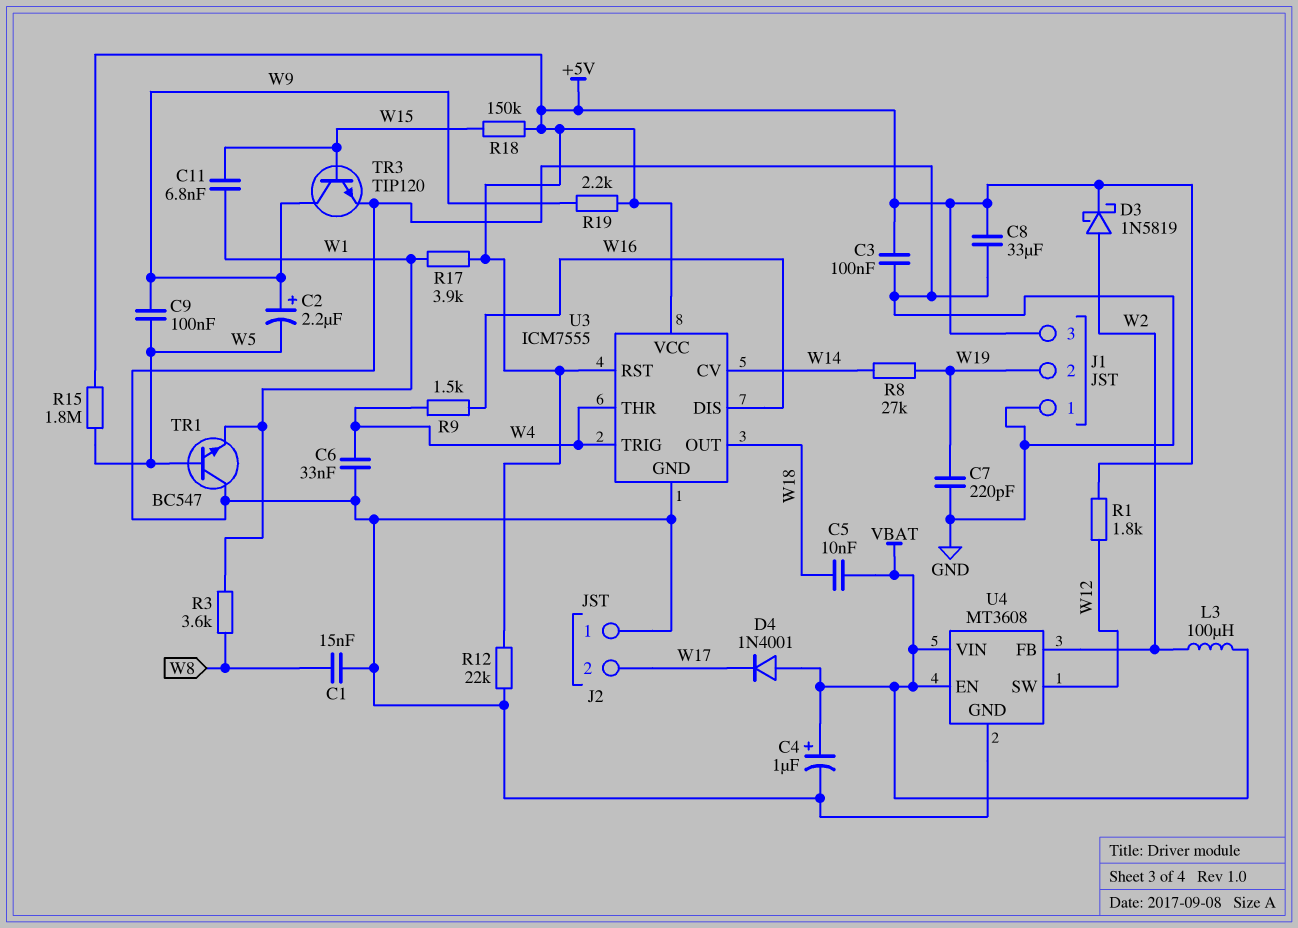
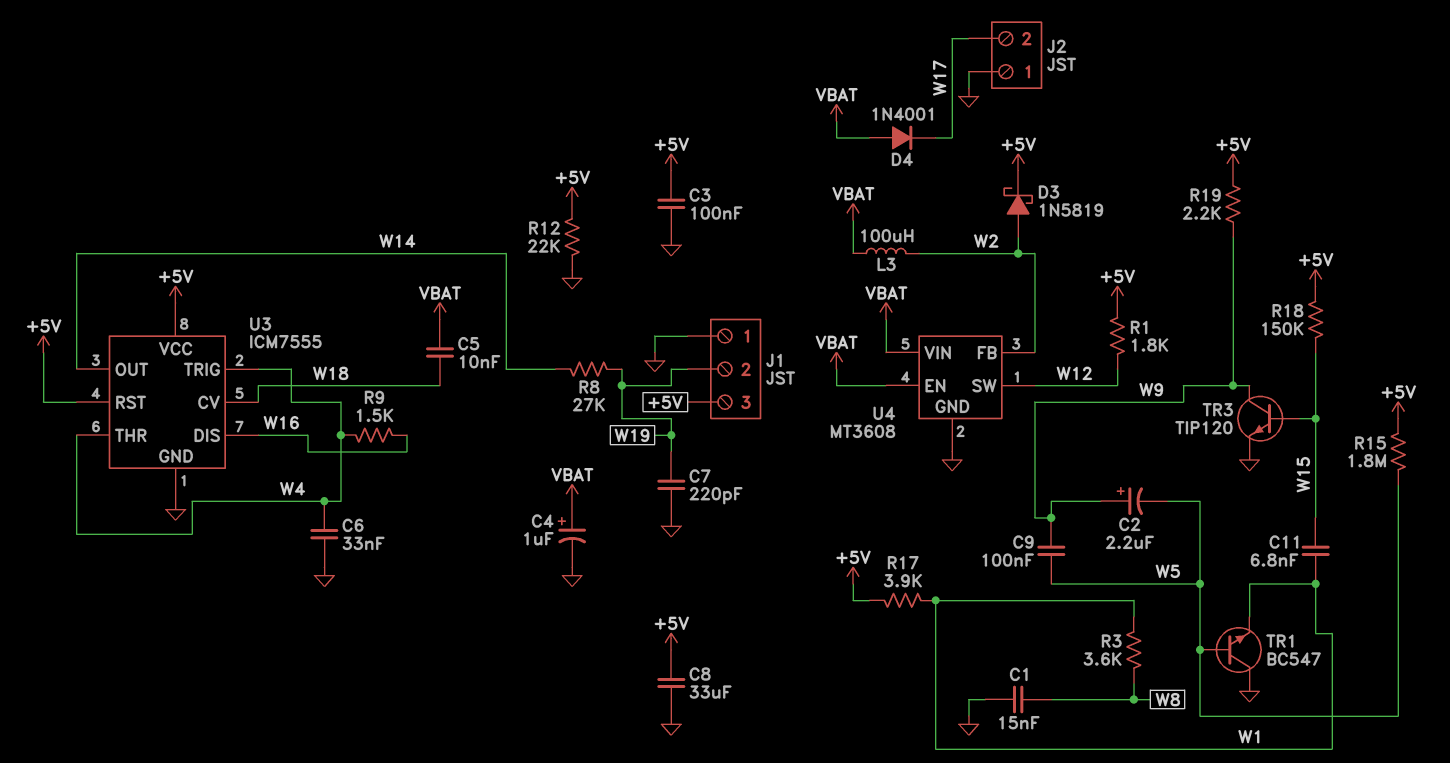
U3 pin CV: W14 -> W18
U3 pin OUT: W18 -> W14

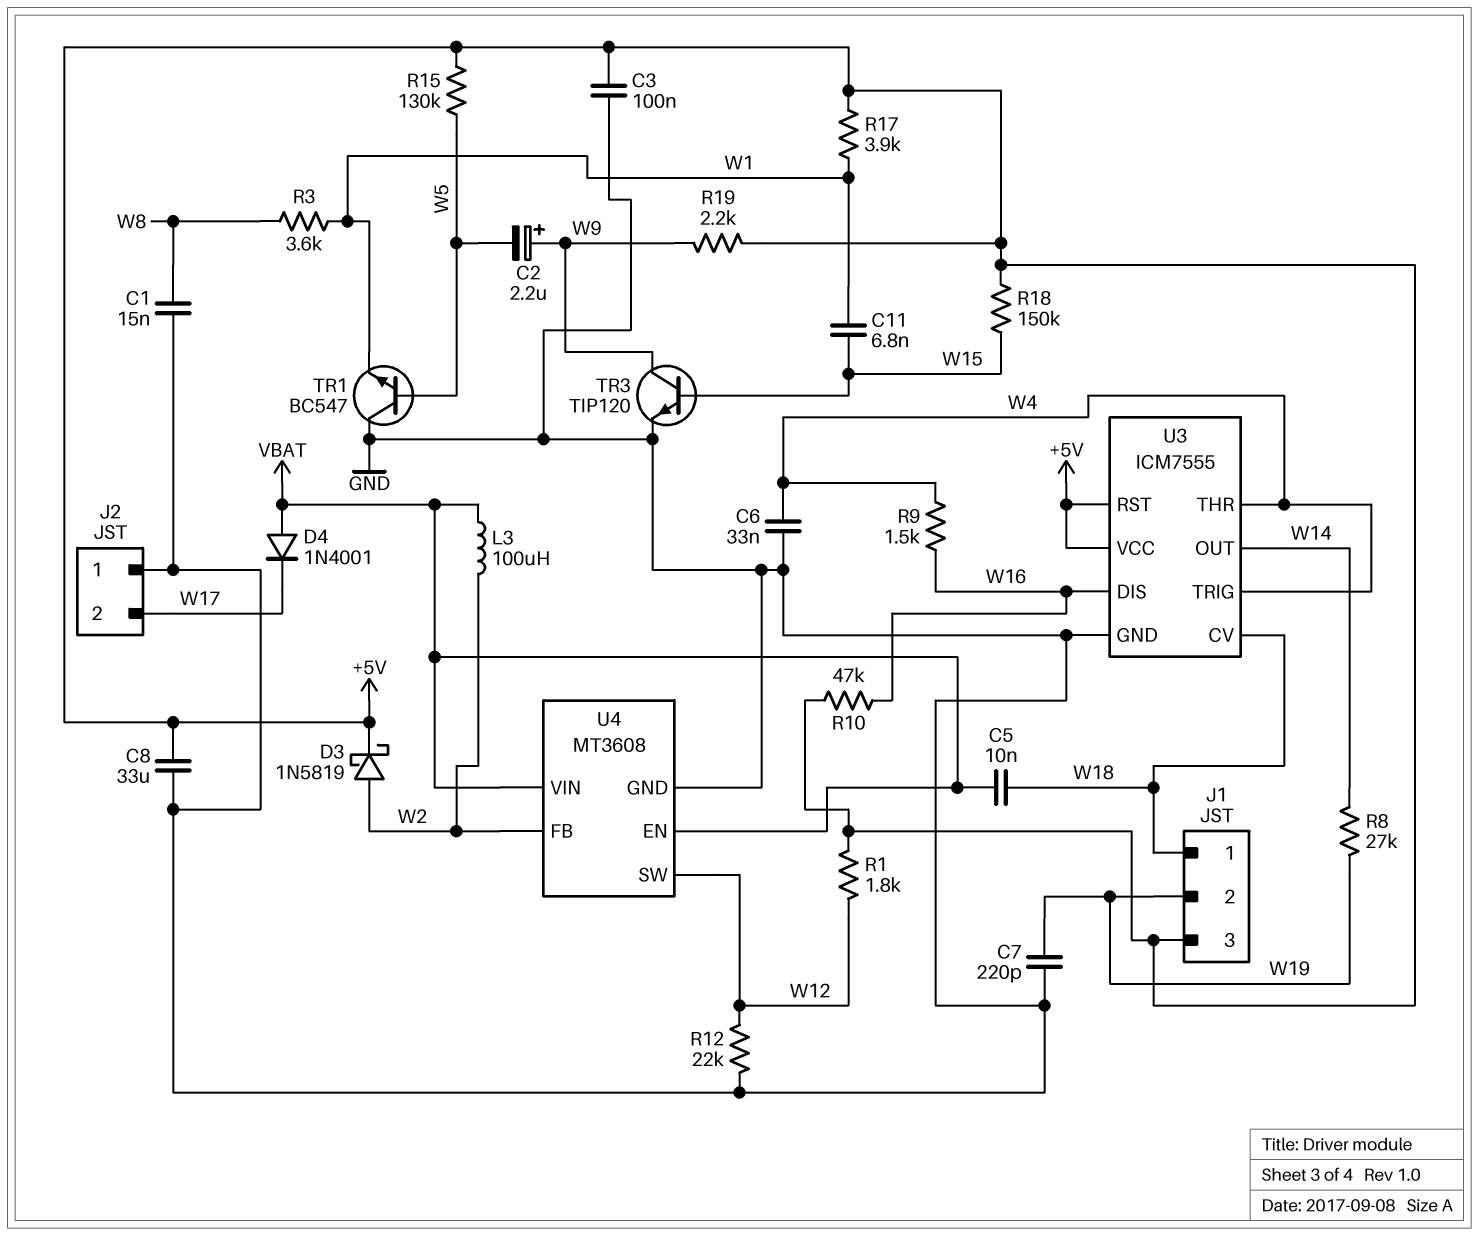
C4: 1uF (plus VBAT, minus GND) -> none
C9: 100nF (W5, W9) -> none
J1 pin 1: GND -> W18
R10: none -> 47k (+5V, W16)
R12: 22k (+5V, GND) -> 22k (GND, W12)
R15: 1.8M (+5V, W5) -> 130k (+5V, W5)

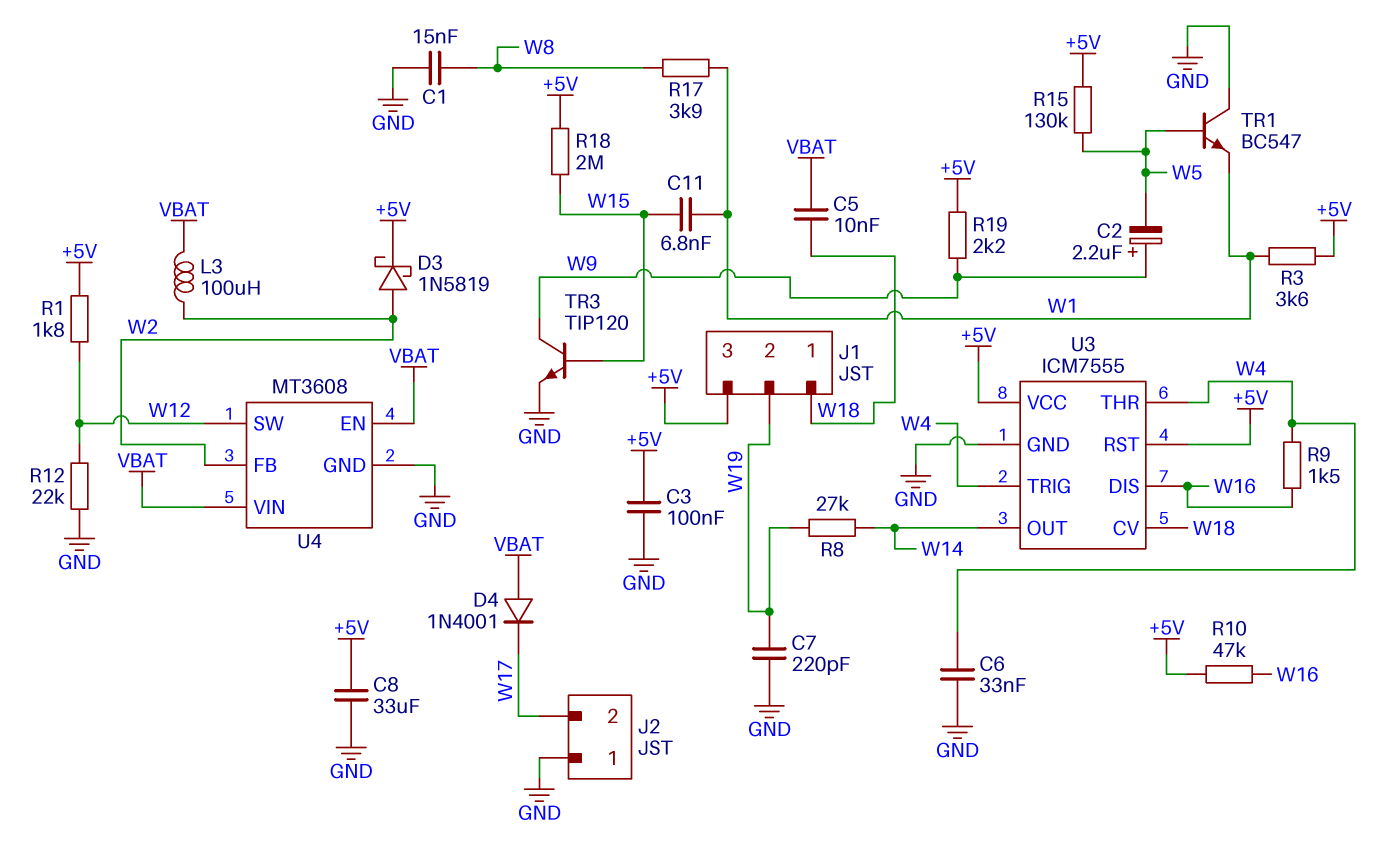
R3: 3.6k (W1, W8) -> 3.6k (+5V, W1)
R17: 3.9k (+5V, W1) -> 3.9k (W1, W8)
R18: 150k (+5V, W15) -> 2M (+5V, W15)

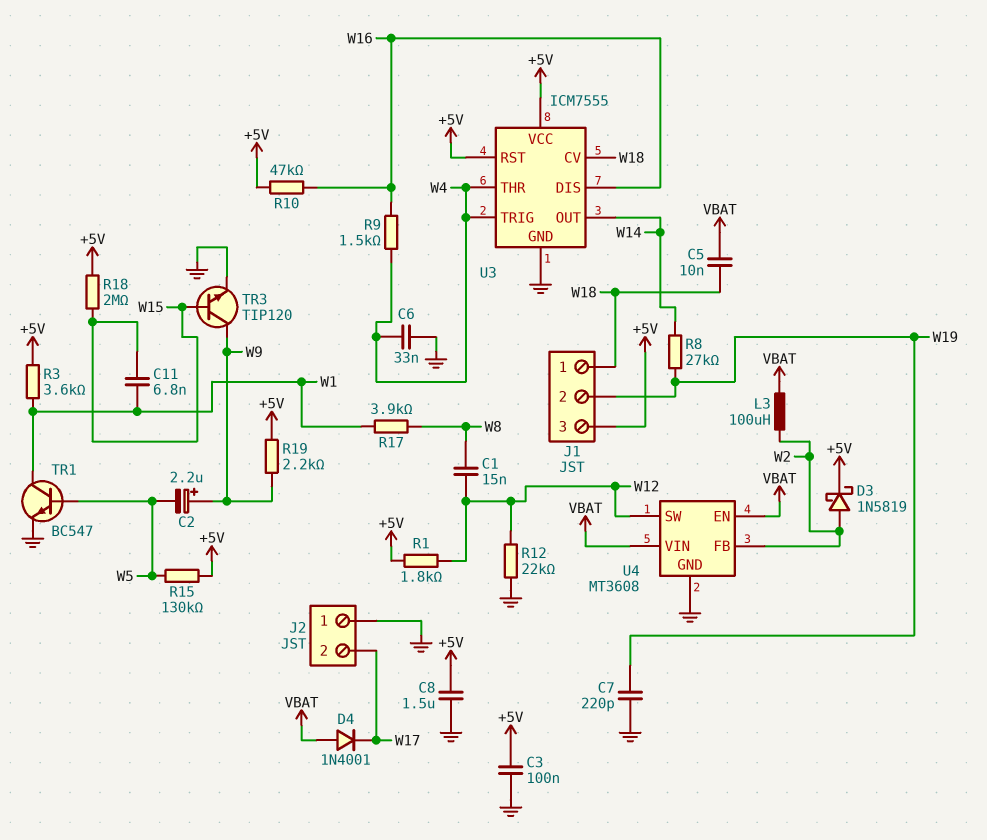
C1: 15nF (GND, W8) -> 15nF (W8, W12)
C8: 33uF (+5V, GND) -> 1.5uF (+5V, GND)
TR1: NPN BC547 (B W5, C GND, E W1) -> NPN BC547 (B W5, C W1, E GND)

